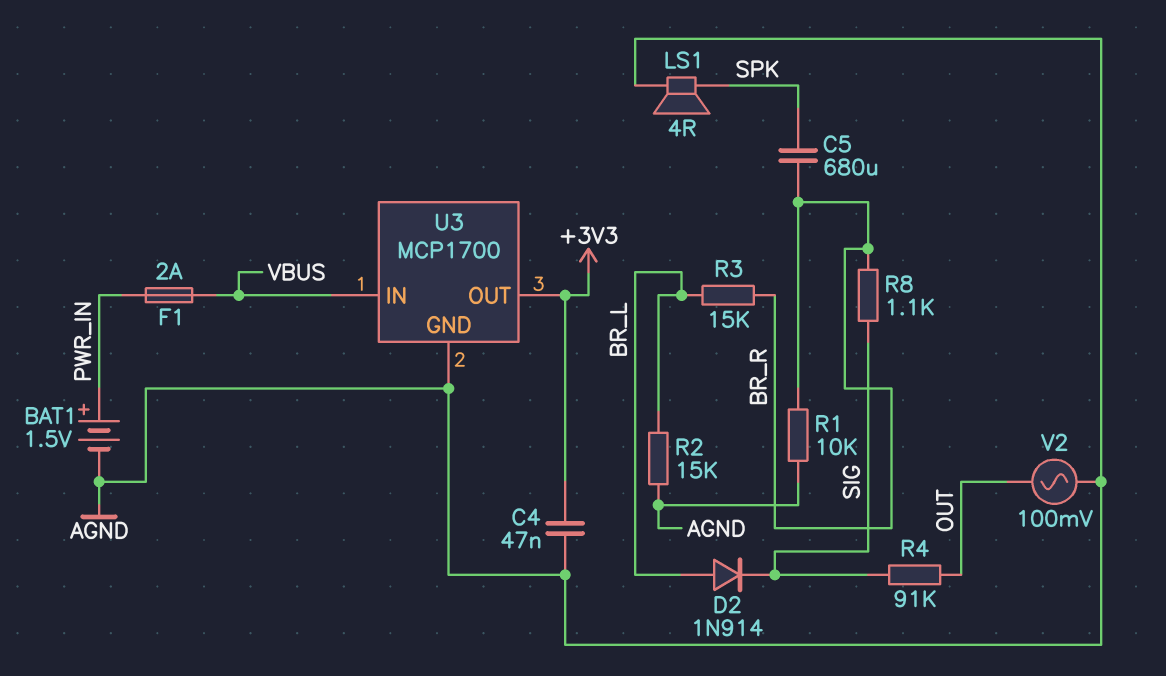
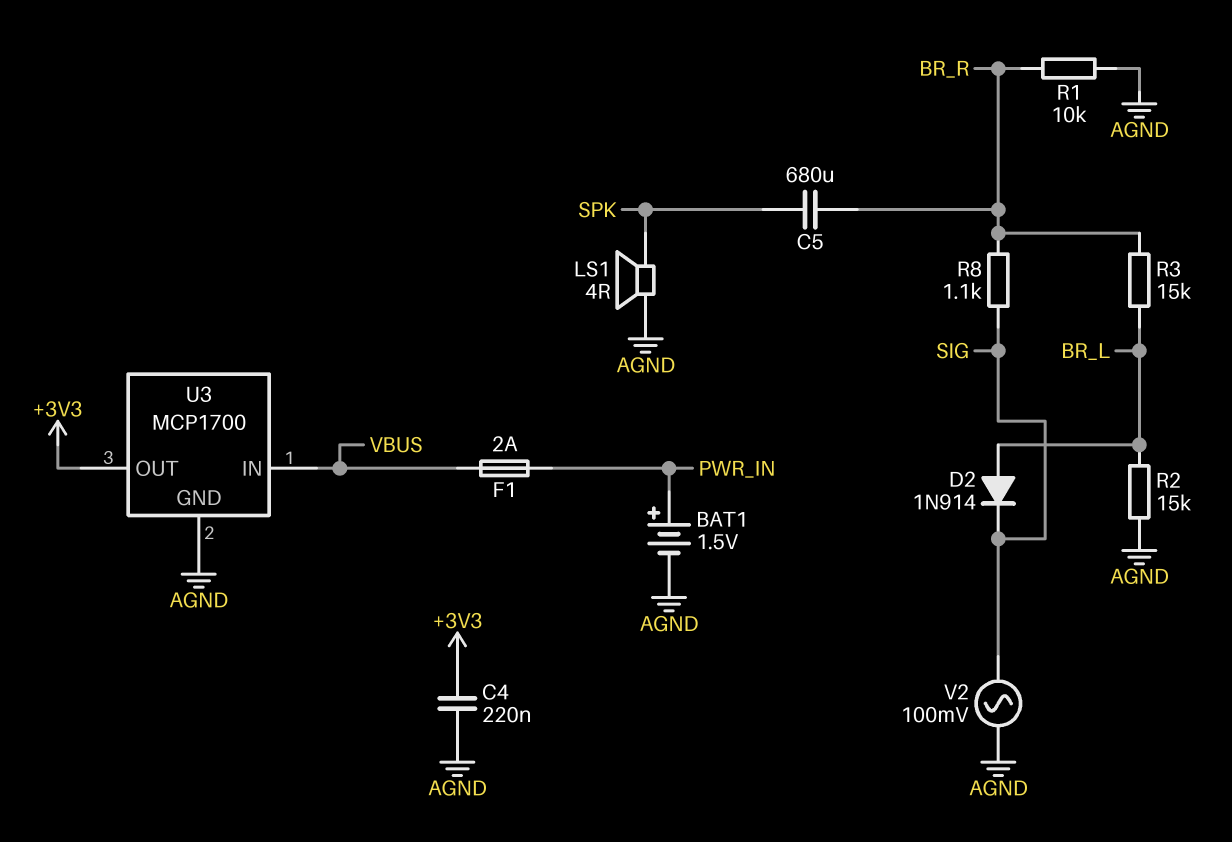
C4: 47nF (+3V3, AGND) -> 220nF (+3V3, AGND)
R4: 91k (OUT, SIG) -> none
V2: AC 100mV (AGND, OUT) -> AC 100mV (AGND, SIG)

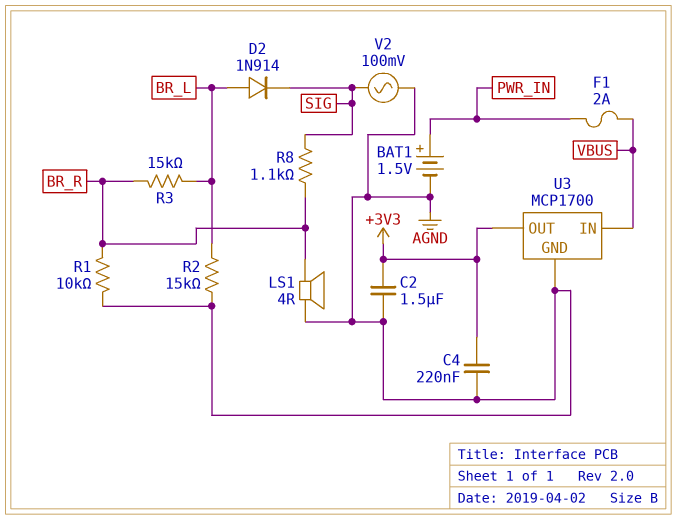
C2: none -> 1.5uF (+3V3, AGND)
C5: 680uF (BR_R, SPK) -> none
LS1: speaker 4R (AGND, SPK) -> speaker 4R (AGND, BR_R)

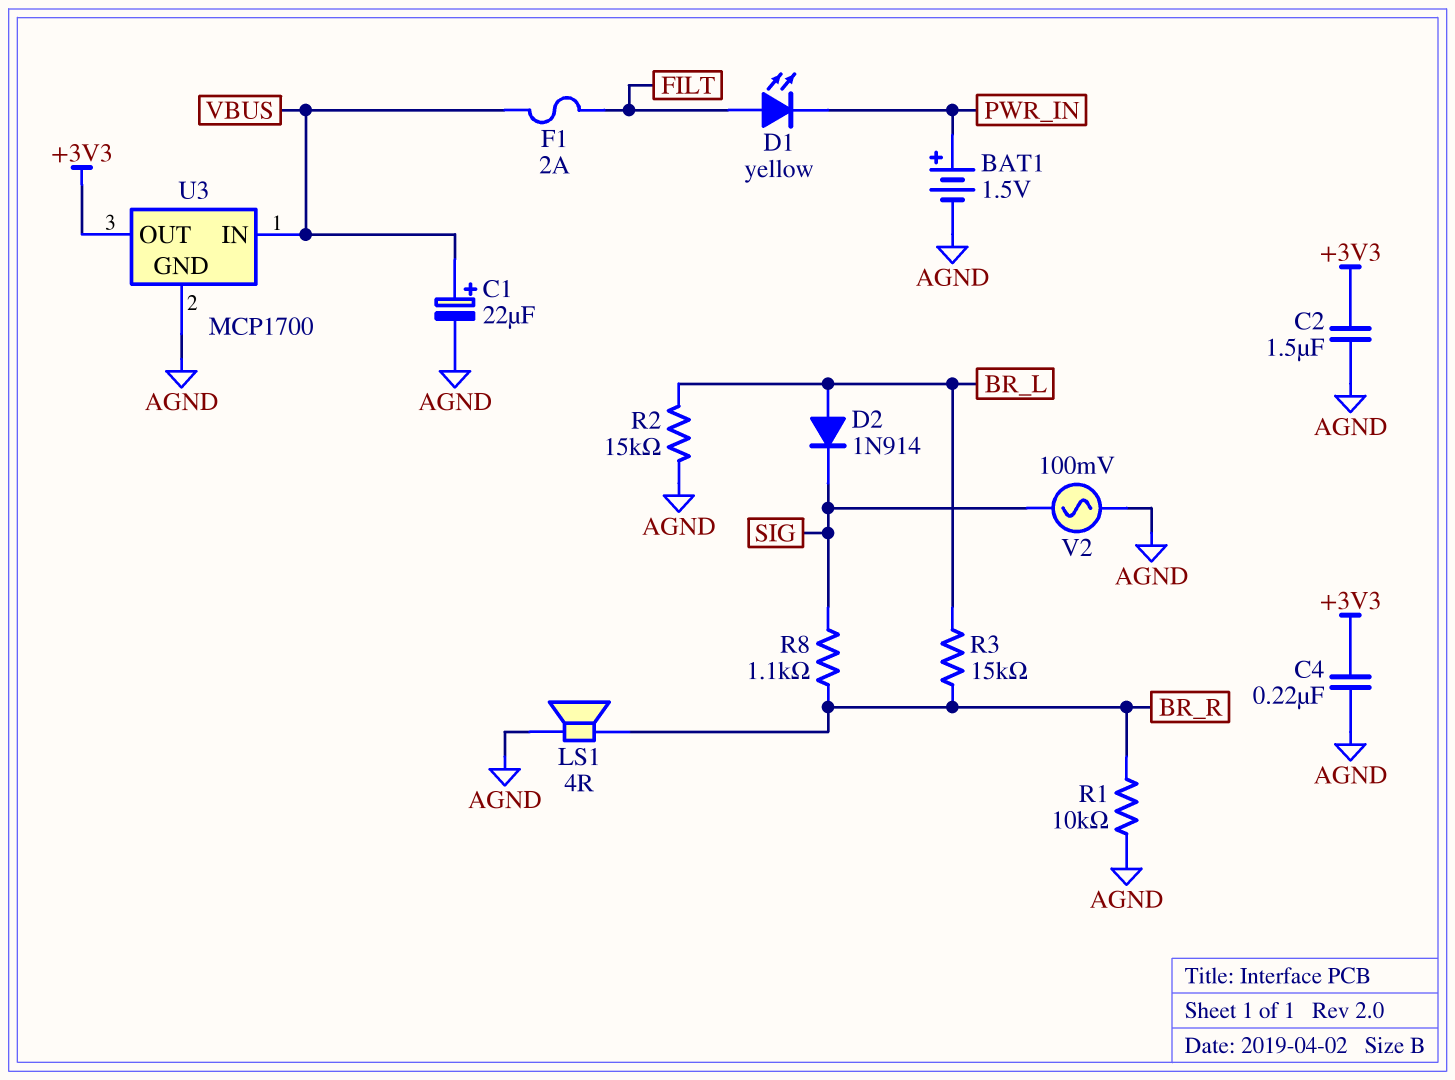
C1: none -> 22uF (plus VBUS, minus AGND)
D1: none -> LED yellow (A FILT, K PWR_IN)
F1: 2A (PWR_IN, VBUS) -> 2A (FILT, VBUS)

